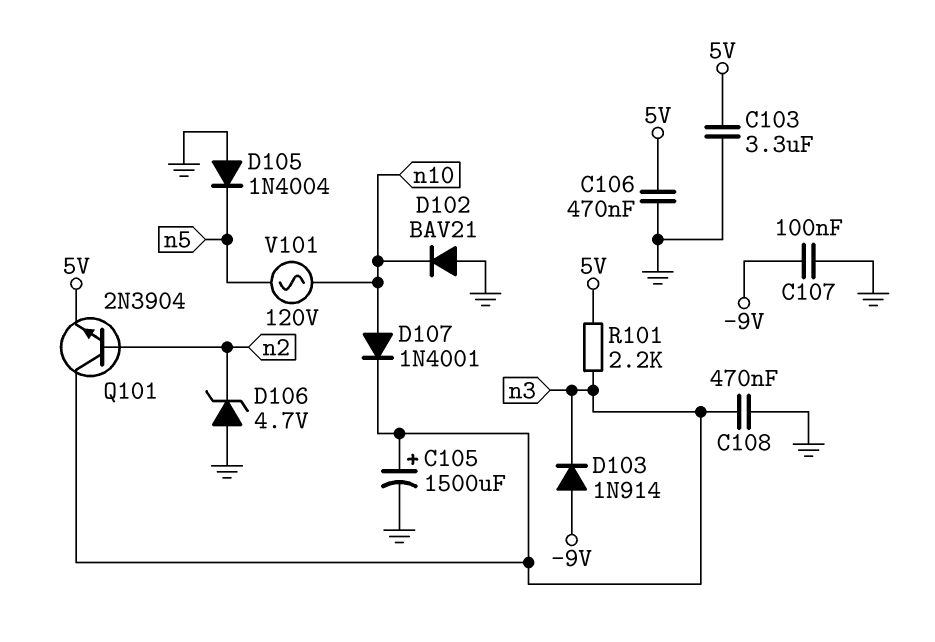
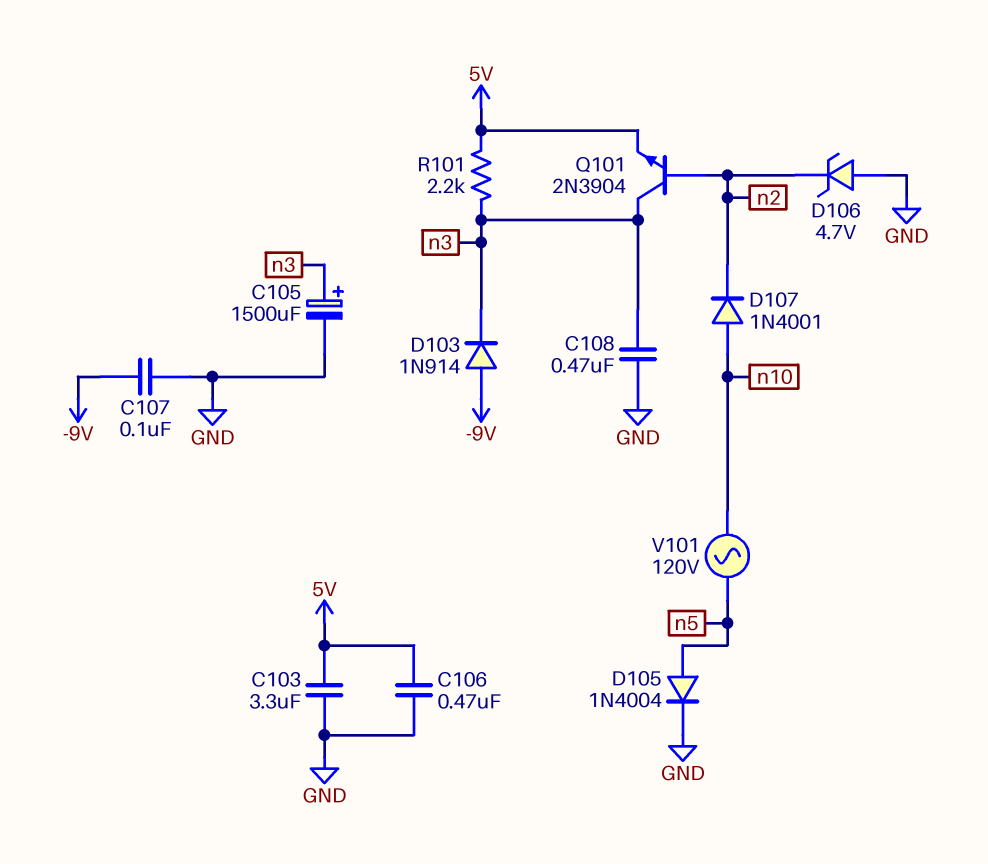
D102: diode BAV21 (A GND, K n10) -> none
D105: diode 1N4004 (A GND, K n5) -> diode 1N4004 (A n5, K GND)
D107: diode 1N4001 (A n10, K n3) -> diode 1N4001 (A n10, K n2)

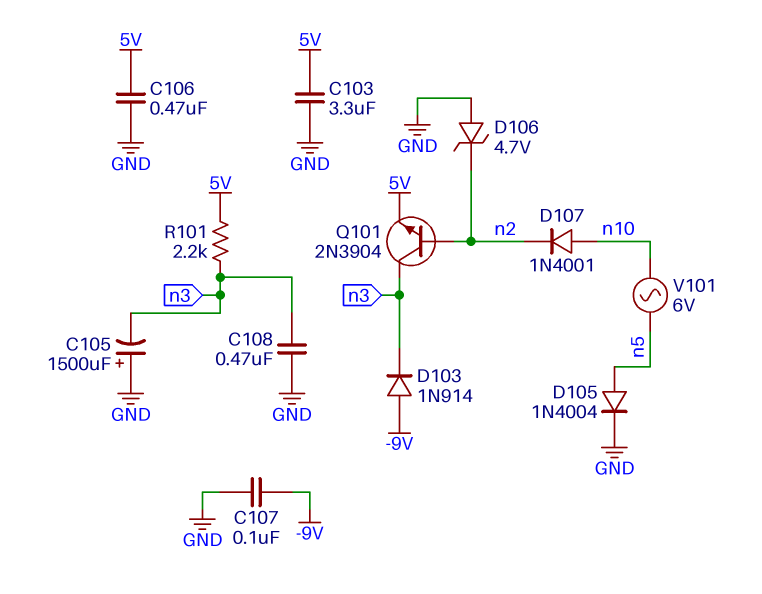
C105: 1500uF (plus n3, minus GND) -> 1500uF (plus GND, minus n3)
V101: AC 120V (n5, n10) -> AC 6V (n5, n10)

